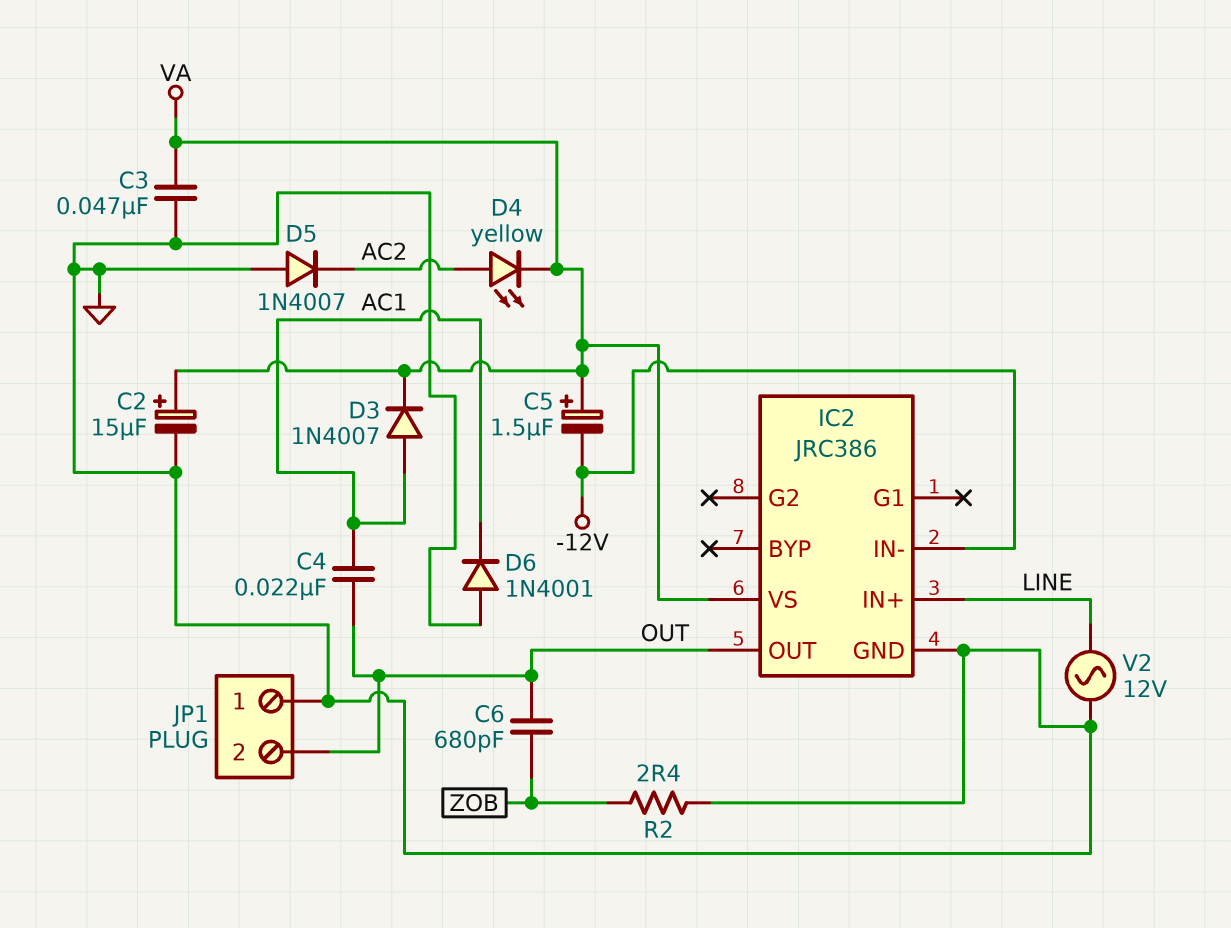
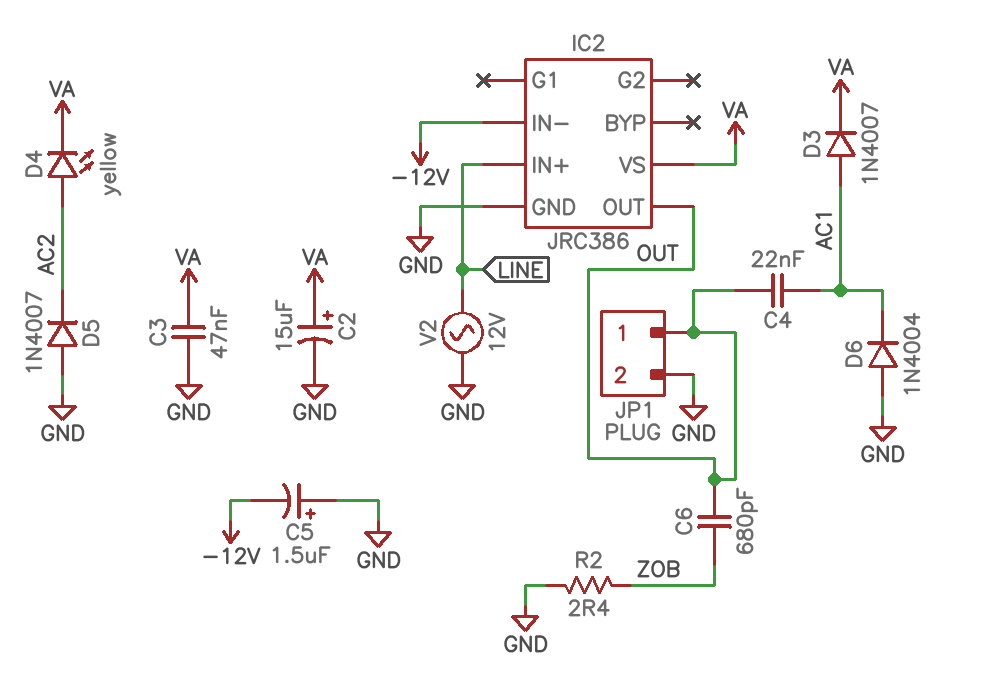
C5: 1.5uF (plus VA, minus -12V) -> 1.5uF (plus GND, minus -12V)
D6: diode 1N4001 (A GND, K AC1) -> diode 1N4004 (A GND, K AC1)
JP1 pin 1: GND -> OUT
JP1 pin 2: OUT -> GND

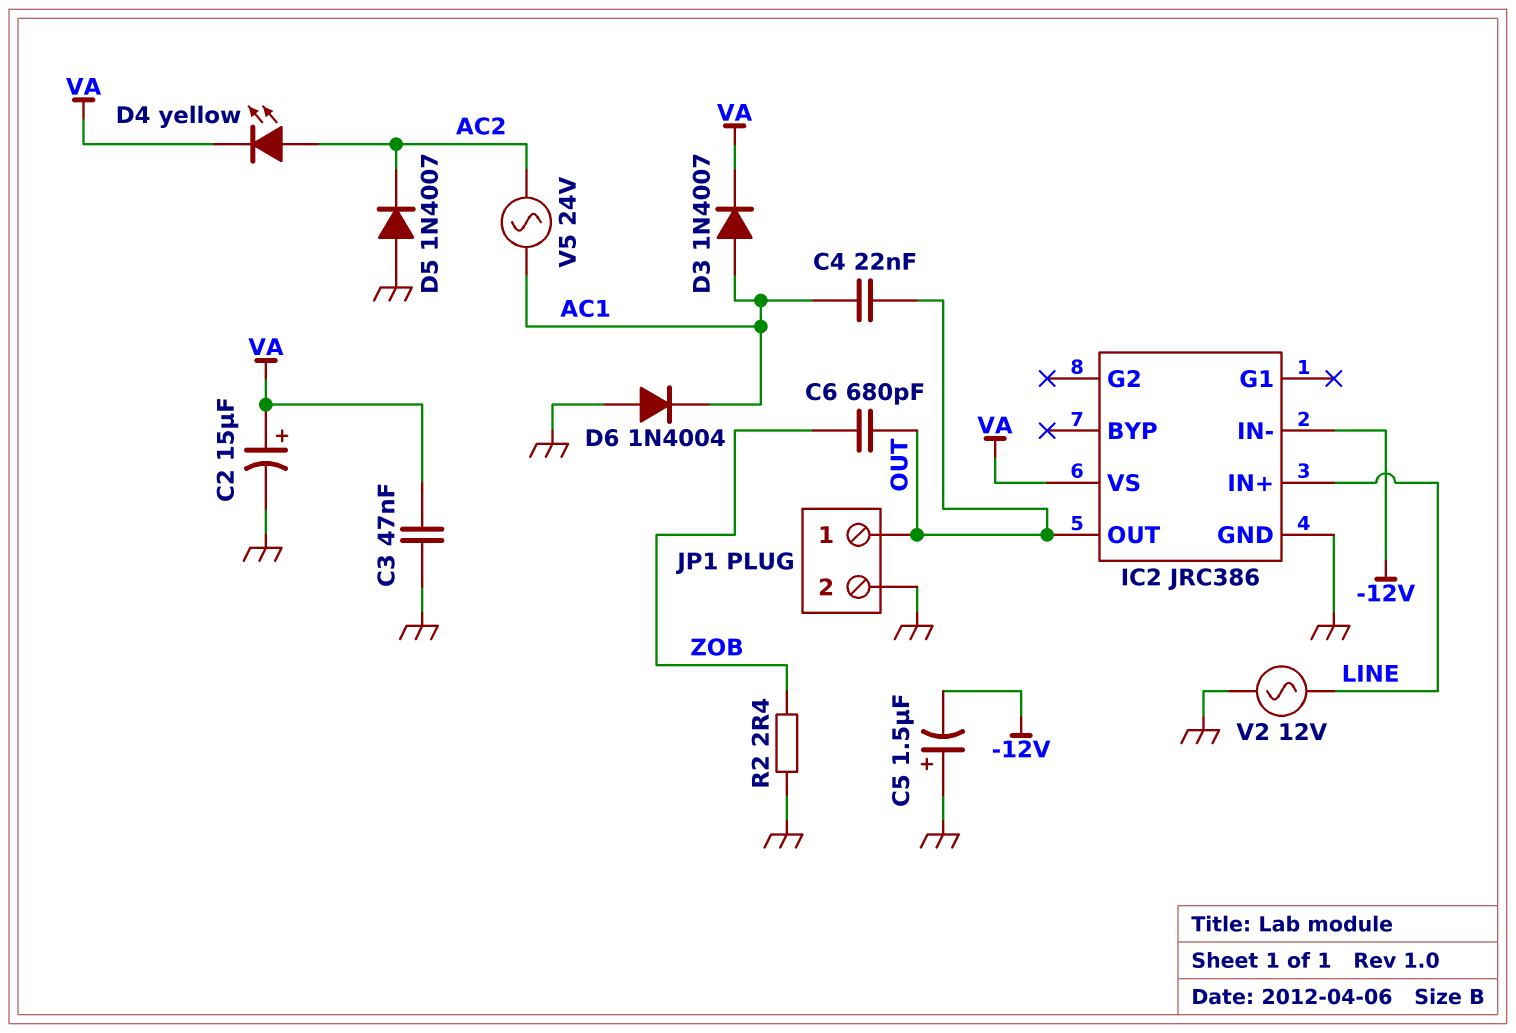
V5: none -> AC 24V (AC1, AC2)

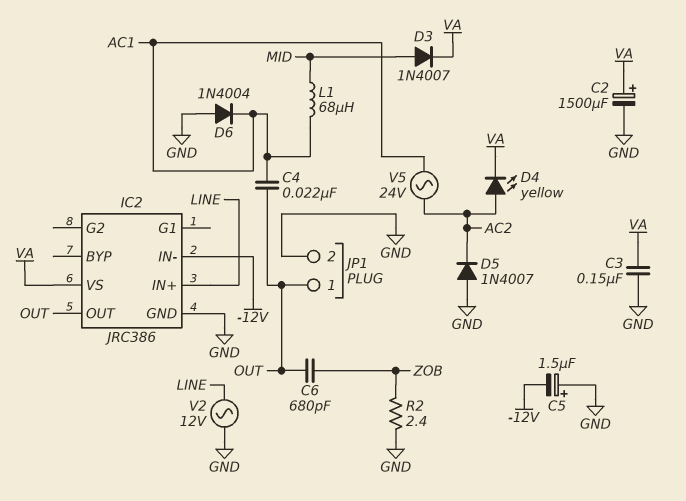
C2: 15uF (plus VA, minus GND) -> 1500uF (plus VA, minus GND)
C3: 47nF (GND, VA) -> 150nF (GND, VA)
D3: diode 1N4007 (A AC1, K VA) -> diode 1N4007 (A MID, K VA)
L1: none -> 68uH (AC1, MID)

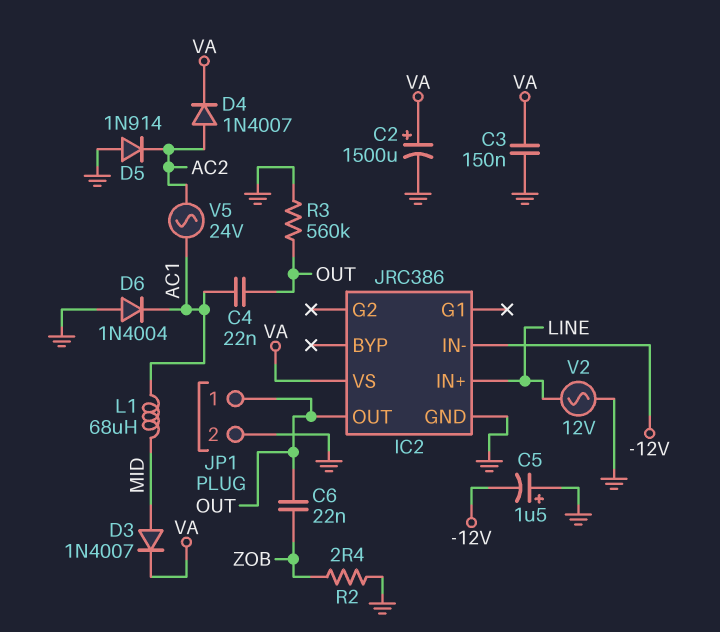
C6: 680pF (OUT, ZOB) -> 22nF (OUT, ZOB)
D4: LED yellow (A AC2, K VA) -> diode 1N4007 (A AC2, K VA)
D5: diode 1N4007 (A GND, K AC2) -> diode 1N914 (A GND, K AC2)
R3: none -> 560k (GND, OUT)

